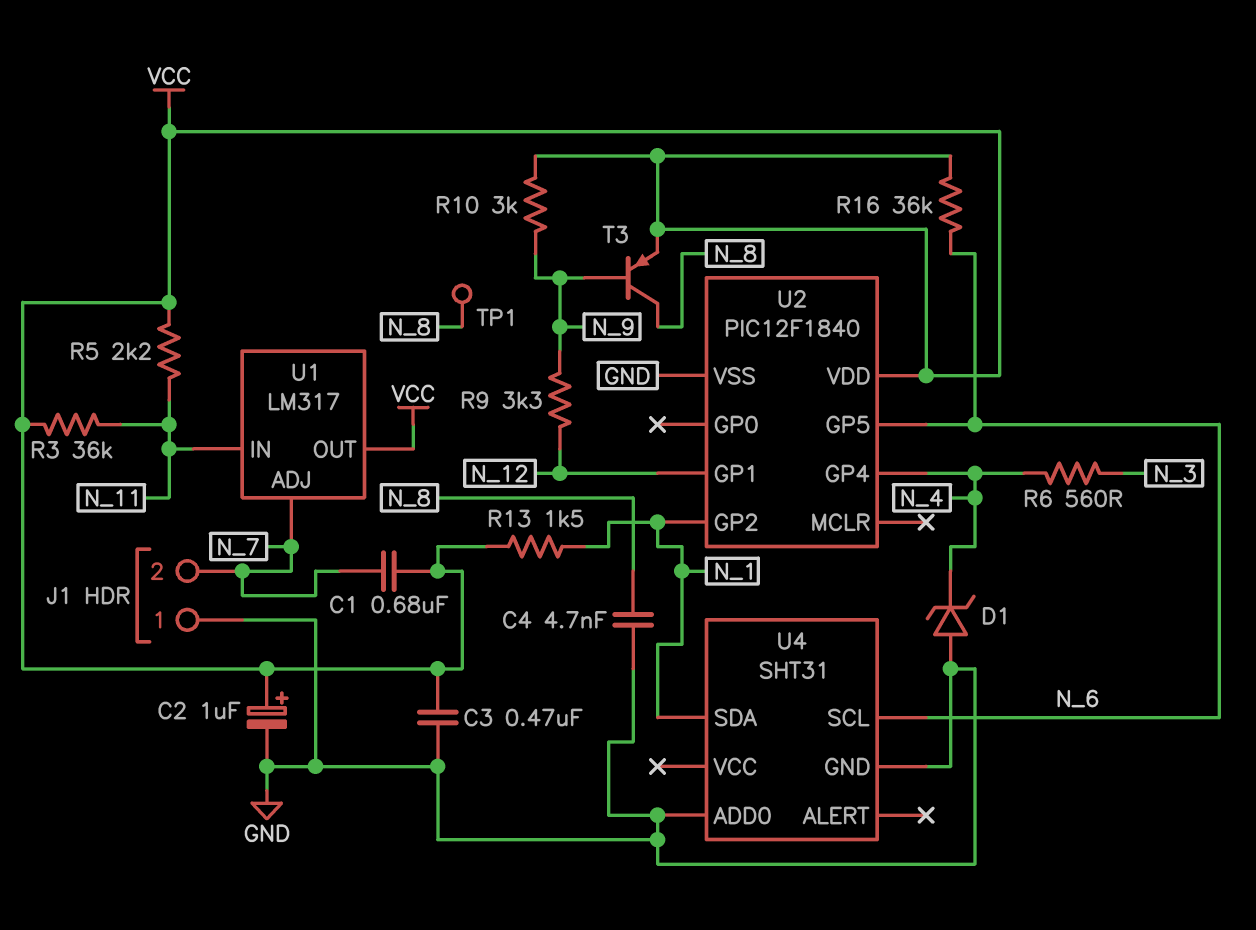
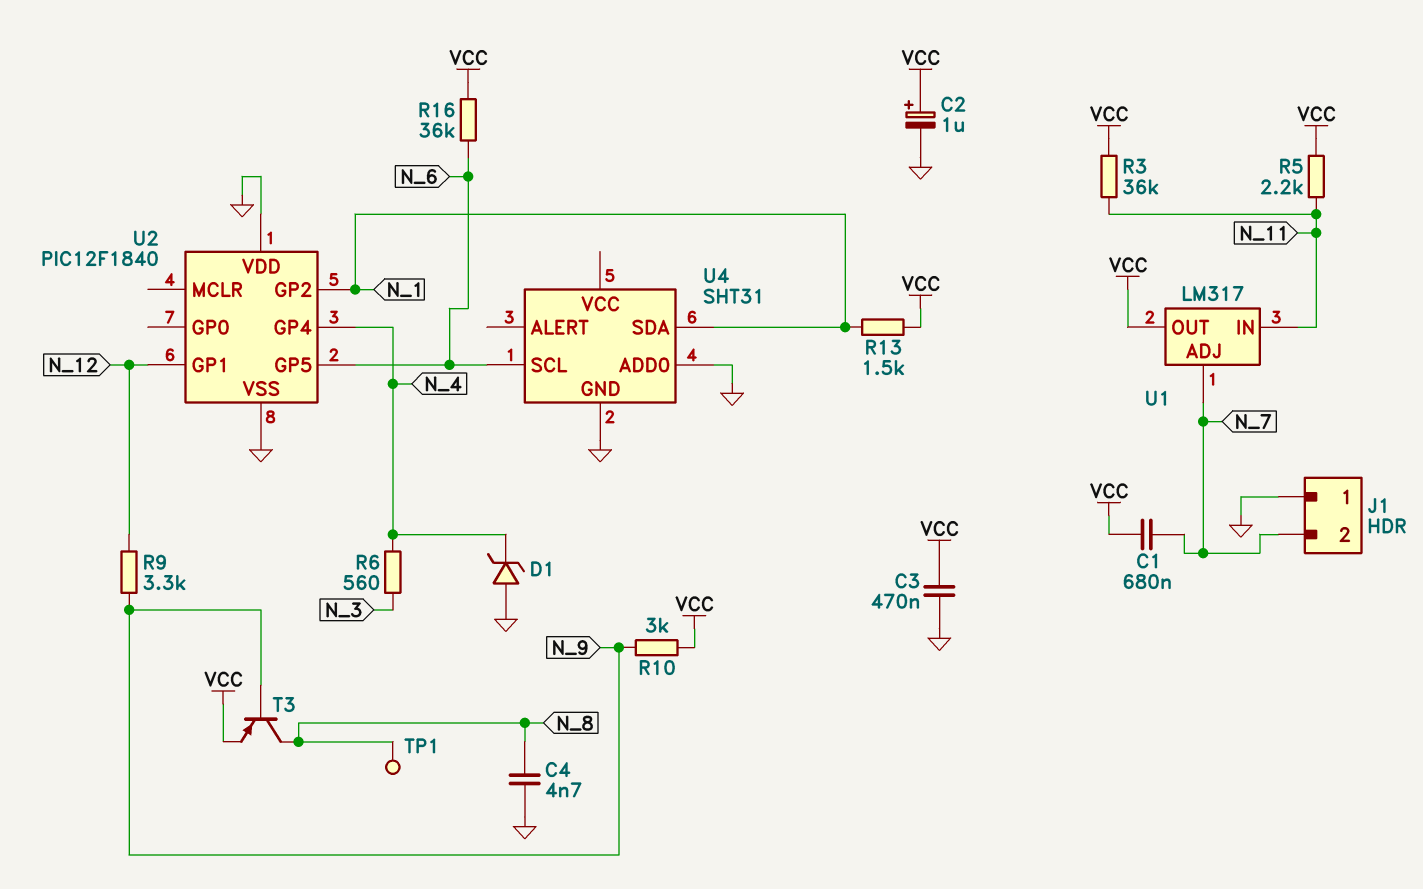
U2 pin VDD: VCC -> GND

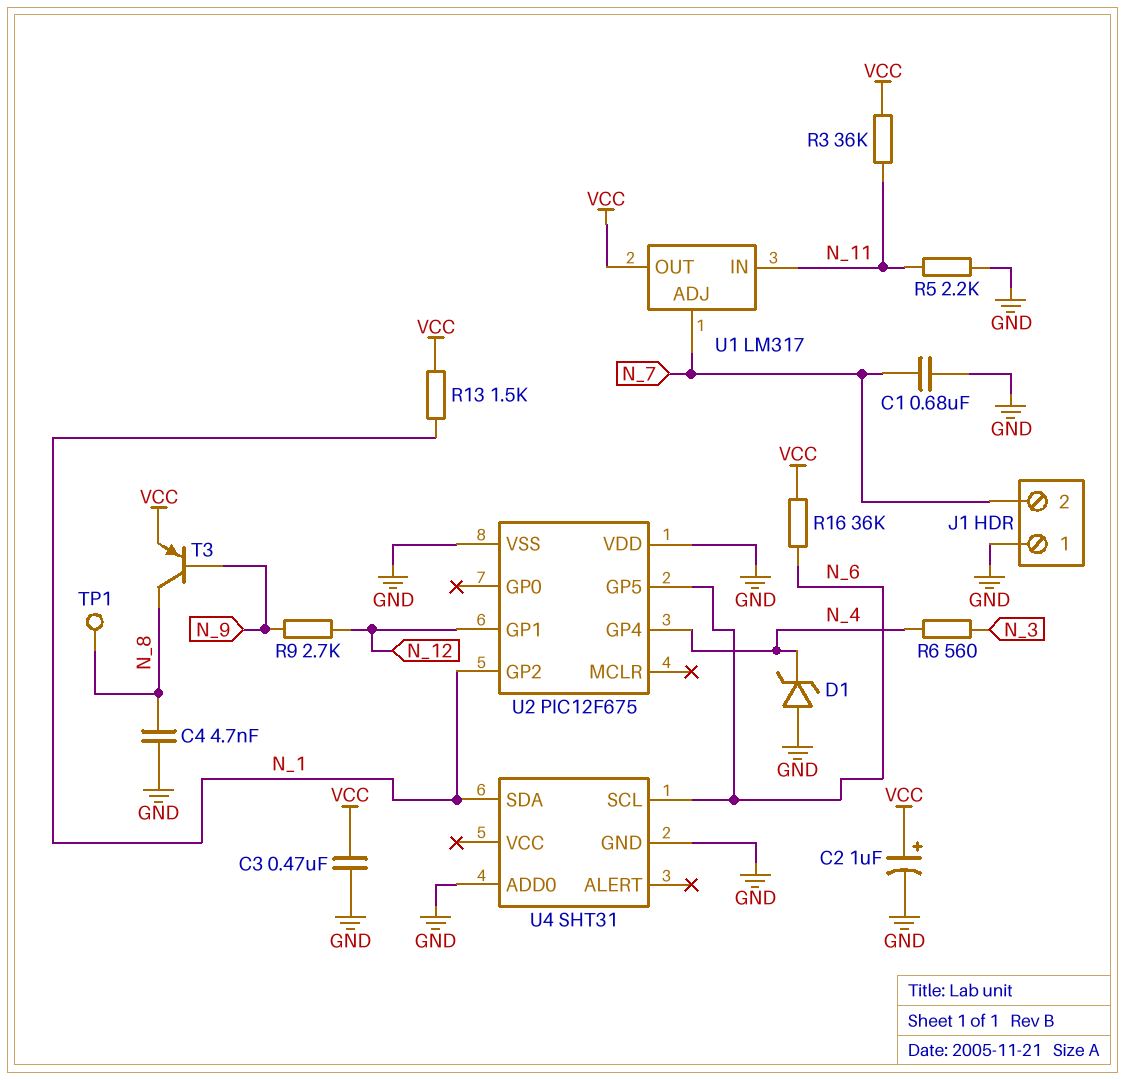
C1: 680nF (N_7, VCC) -> 680nF (GND, N_7)
R5: 2.2k (N_11, VCC) -> 2.2k (GND, N_11)
R9: 3.3k (N_9, N_12) -> 2.7k (N_9, N_12)
R10: 3k (N_9, VCC) -> none
U2: PIC12F1840 -> PIC12F675

